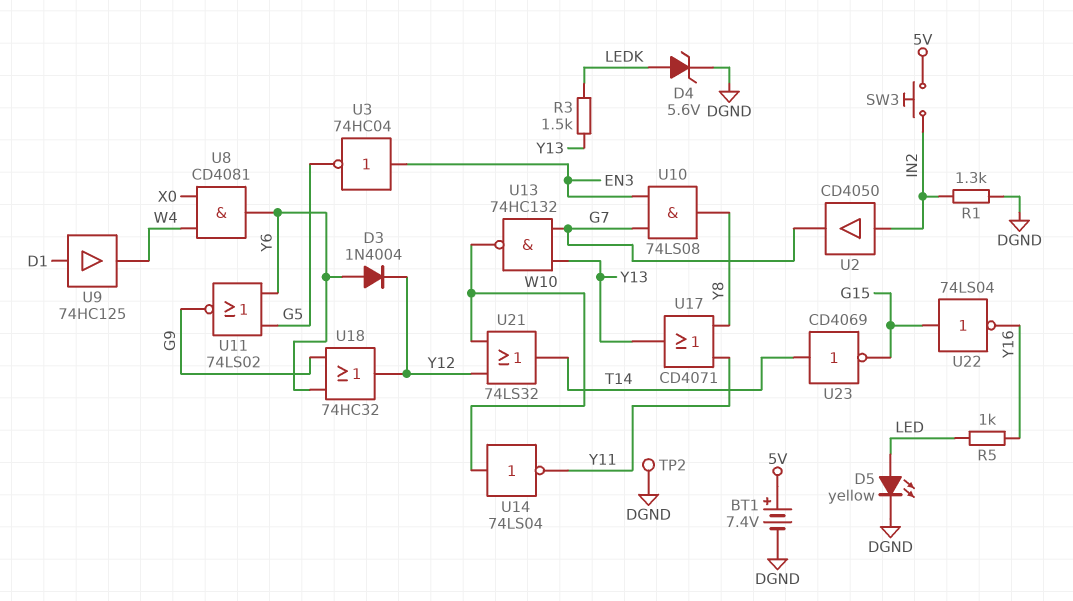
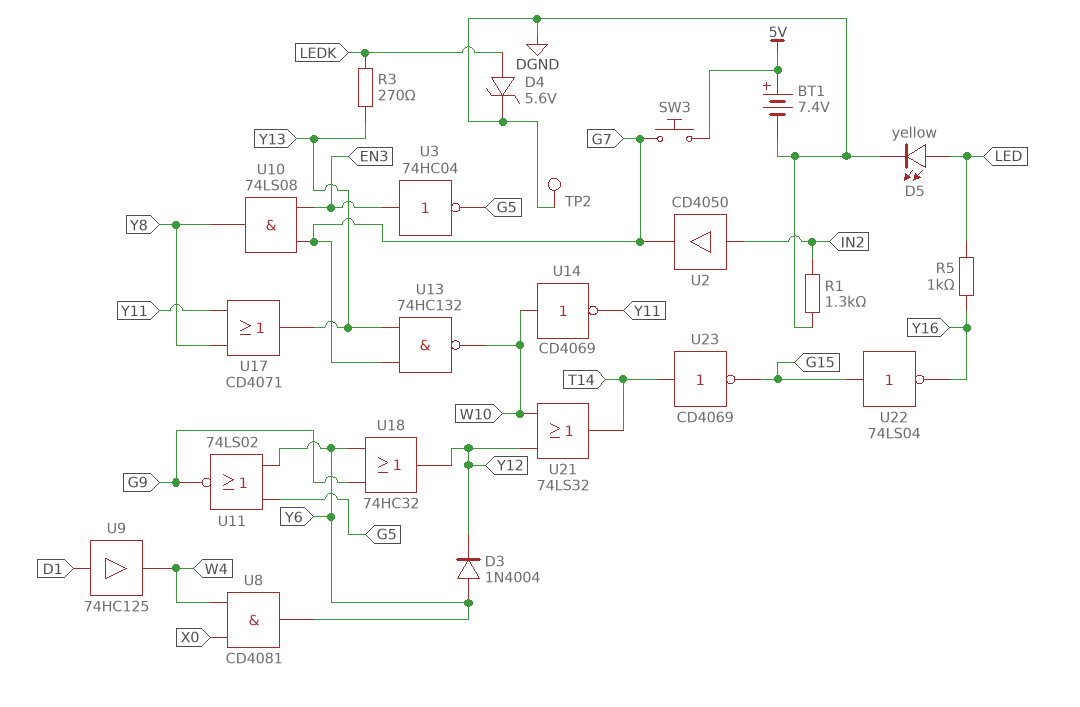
R3: 1.5k (LEDK, Y13) -> 270 (LEDK, Y13)
SW3: button (5V, IN2) -> button (5V, G7)
U14: NOT 74LS04 (in W10, out Y11) -> NOT CD4069 (in W10, out Y11)

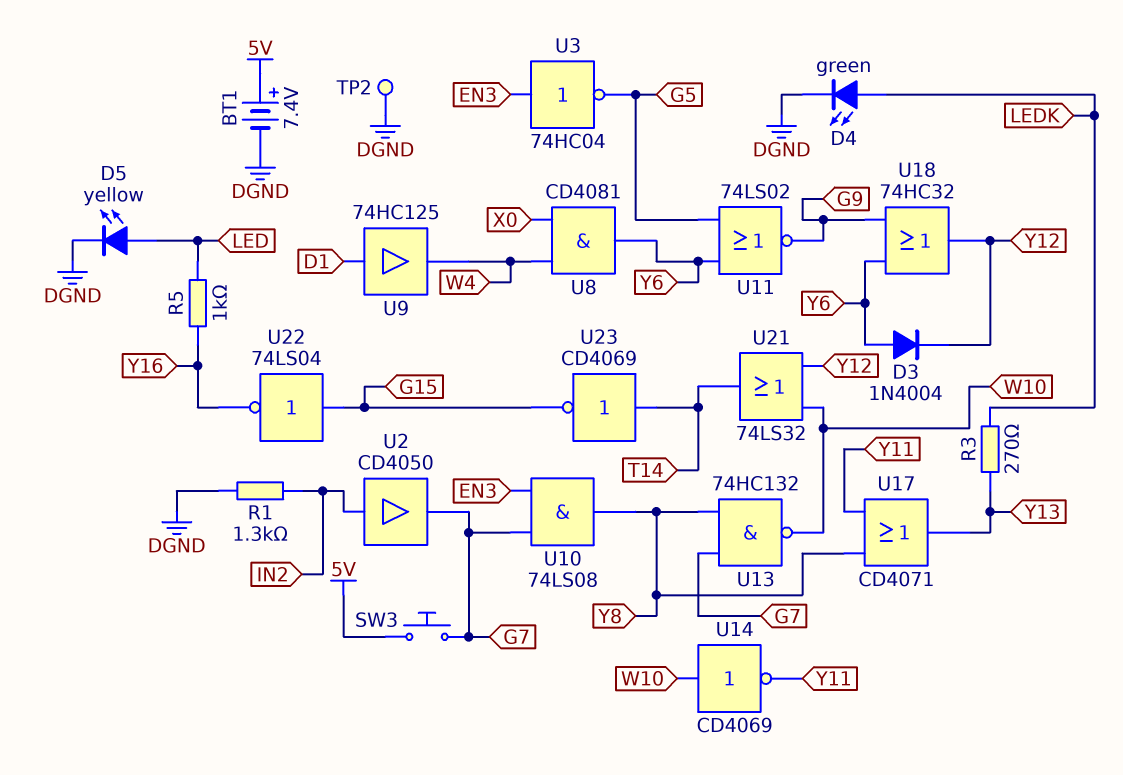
D4: zener 5.6V (A LEDK, K DGND) -> LED green (A LEDK, K DGND)
U13: NAND 74HC132 (in G7, in Y13, out W10) -> NAND 74HC132 (in G7, in Y8, out W10)

